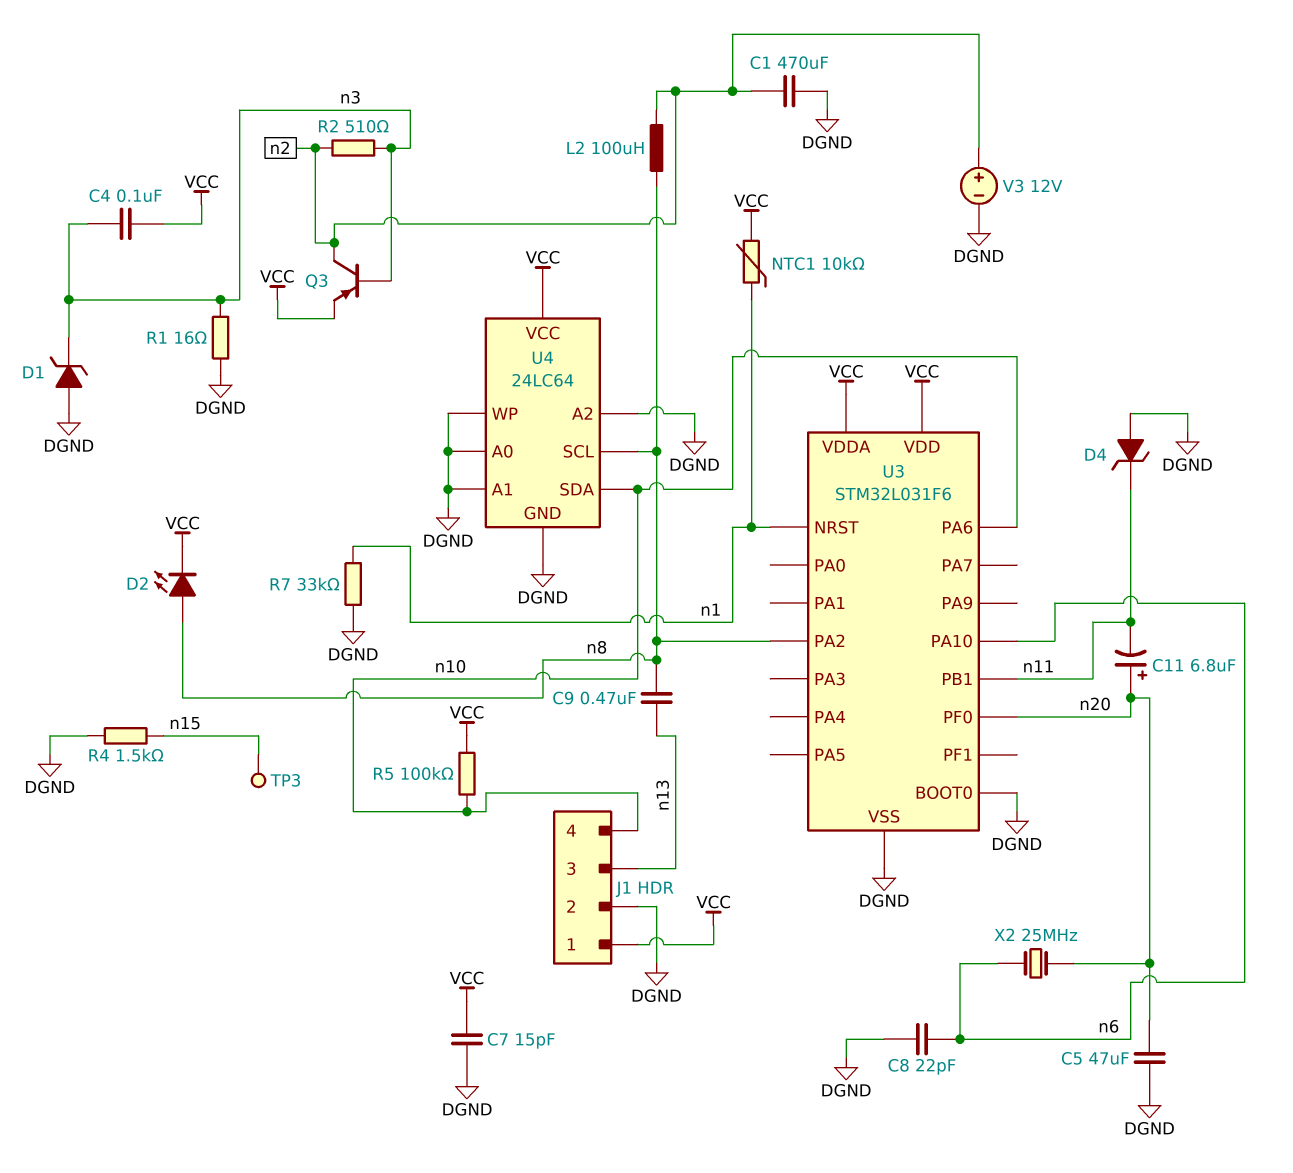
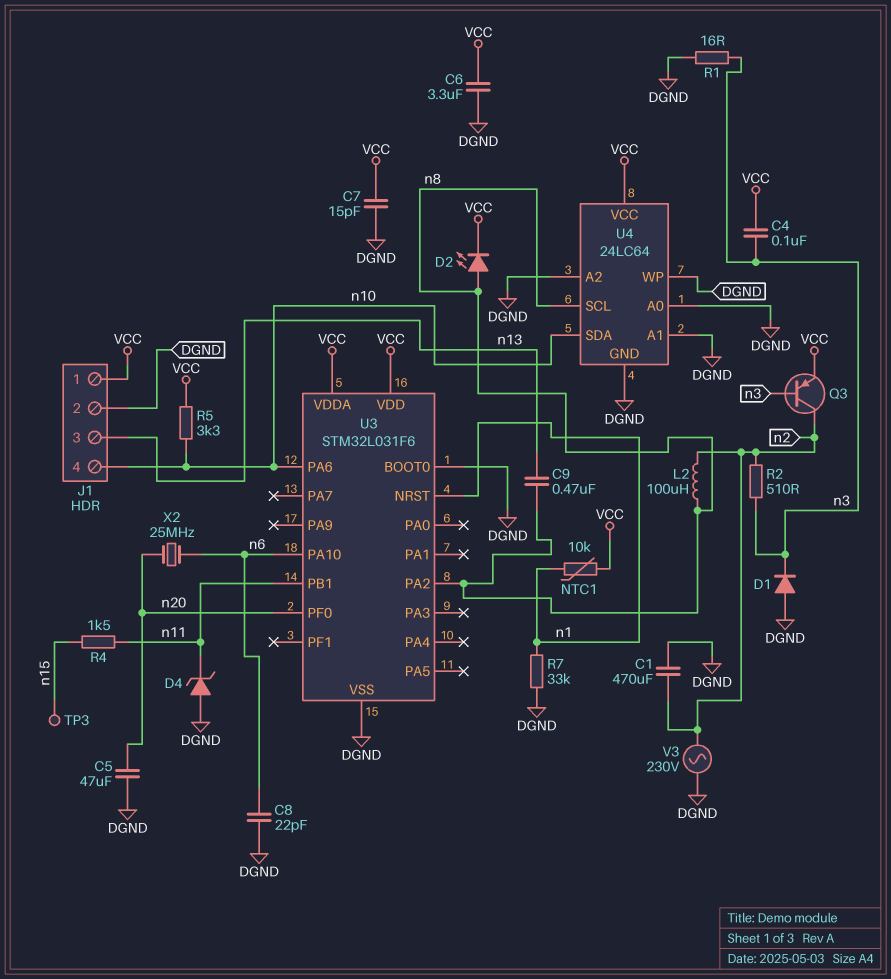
C6: none -> 3.3uF (DGND, VCC)
C11: 6.8uF (plus n20, minus n11) -> none
D1: zener (A DGND, K n3) -> diode (A DGND, K n3)
R4: 1.5k (DGND, n15) -> 1.5k (n11, n15)
R5: 100k (VCC, n10) -> 3.3k (VCC, n10)
V3: 12V (plus n2, minus DGND) -> AC 230V (DGND, n2)

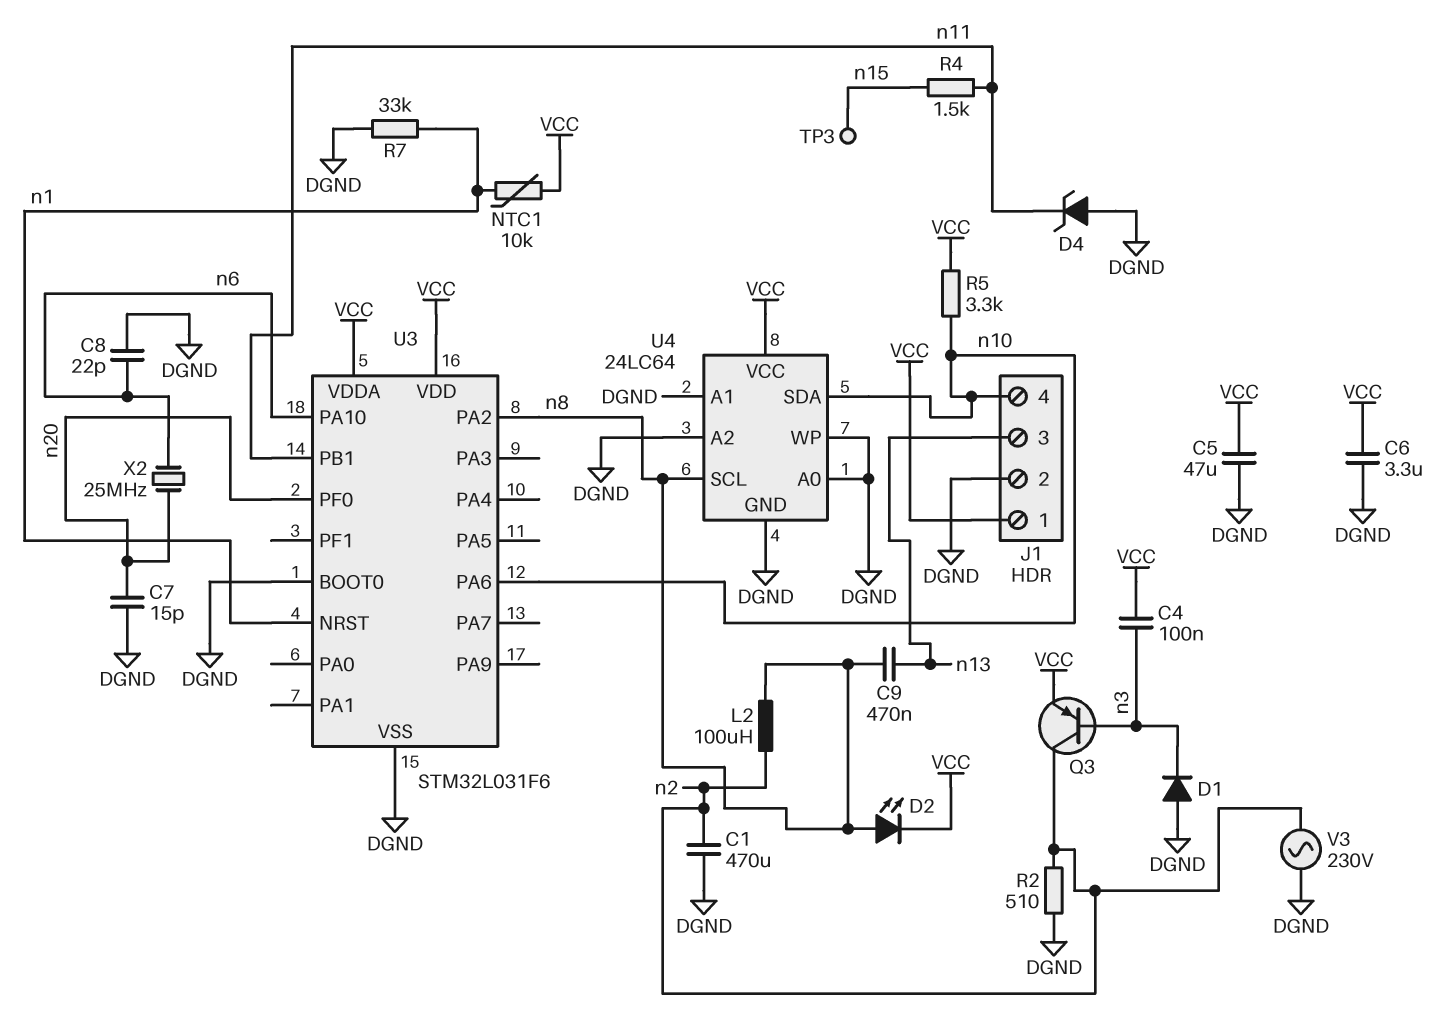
C5: 47uF (DGND, n20) -> 47uF (DGND, VCC)
C7: 15pF (DGND, VCC) -> 15pF (DGND, n20)
R1: 16 (DGND, n3) -> none
R2: 510 (n2, n3) -> 510 (DGND, n2)

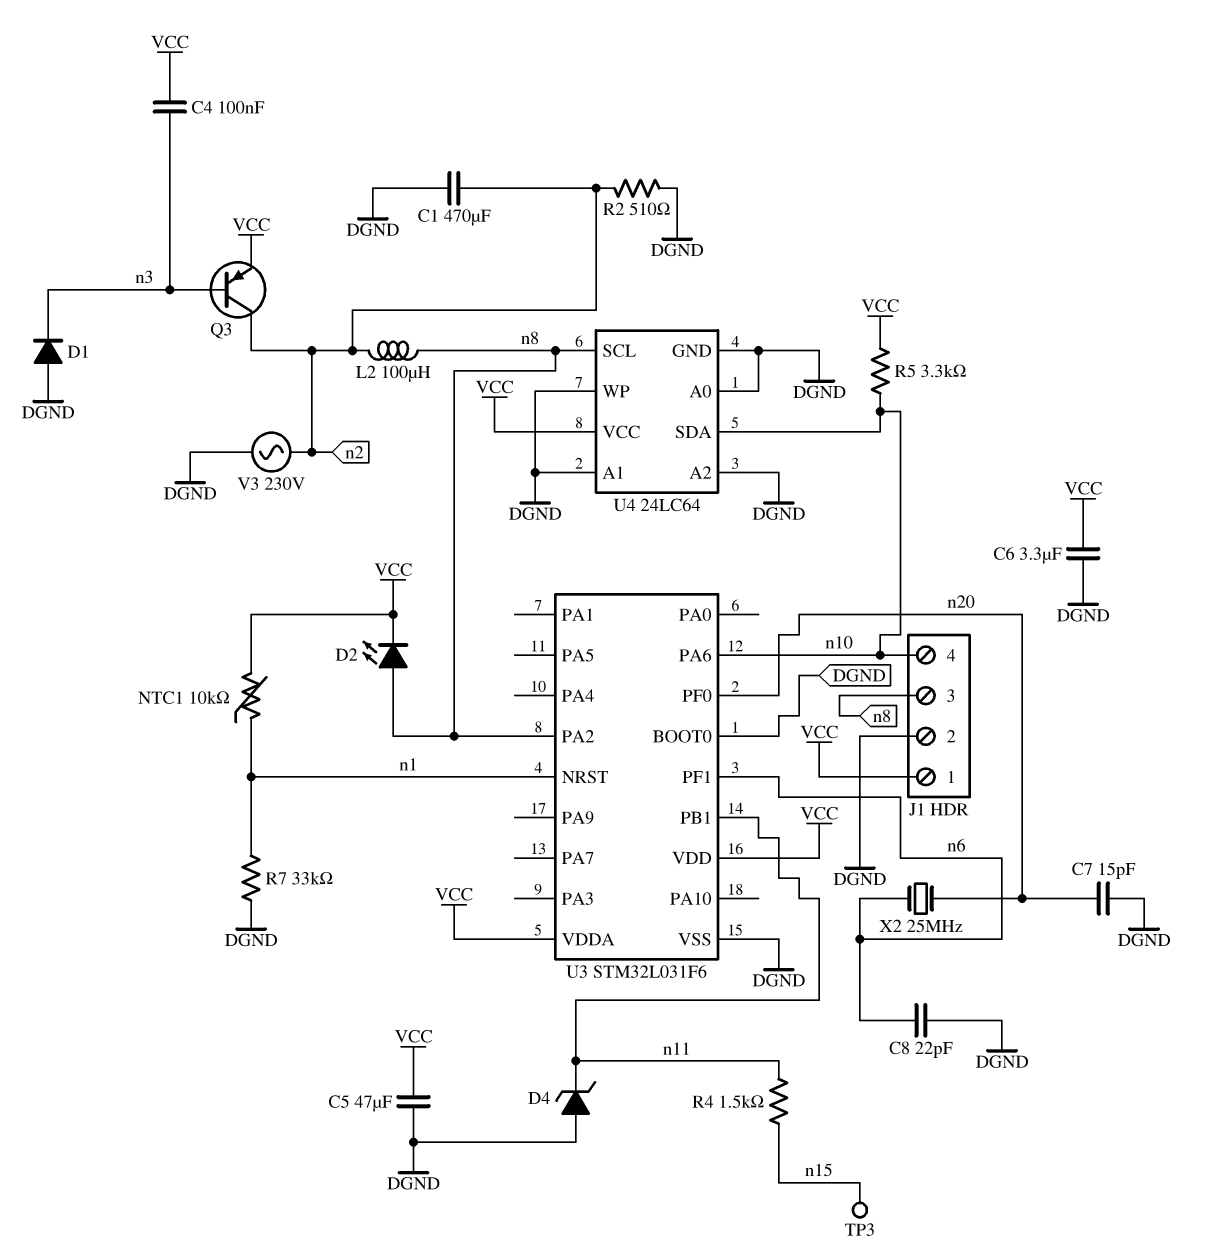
C9: 470nF (n8, n13) -> none
J1 pin 3: n13 -> n8
U3 pin PA10: n6 -> none
U3 pin PF1: none -> n6

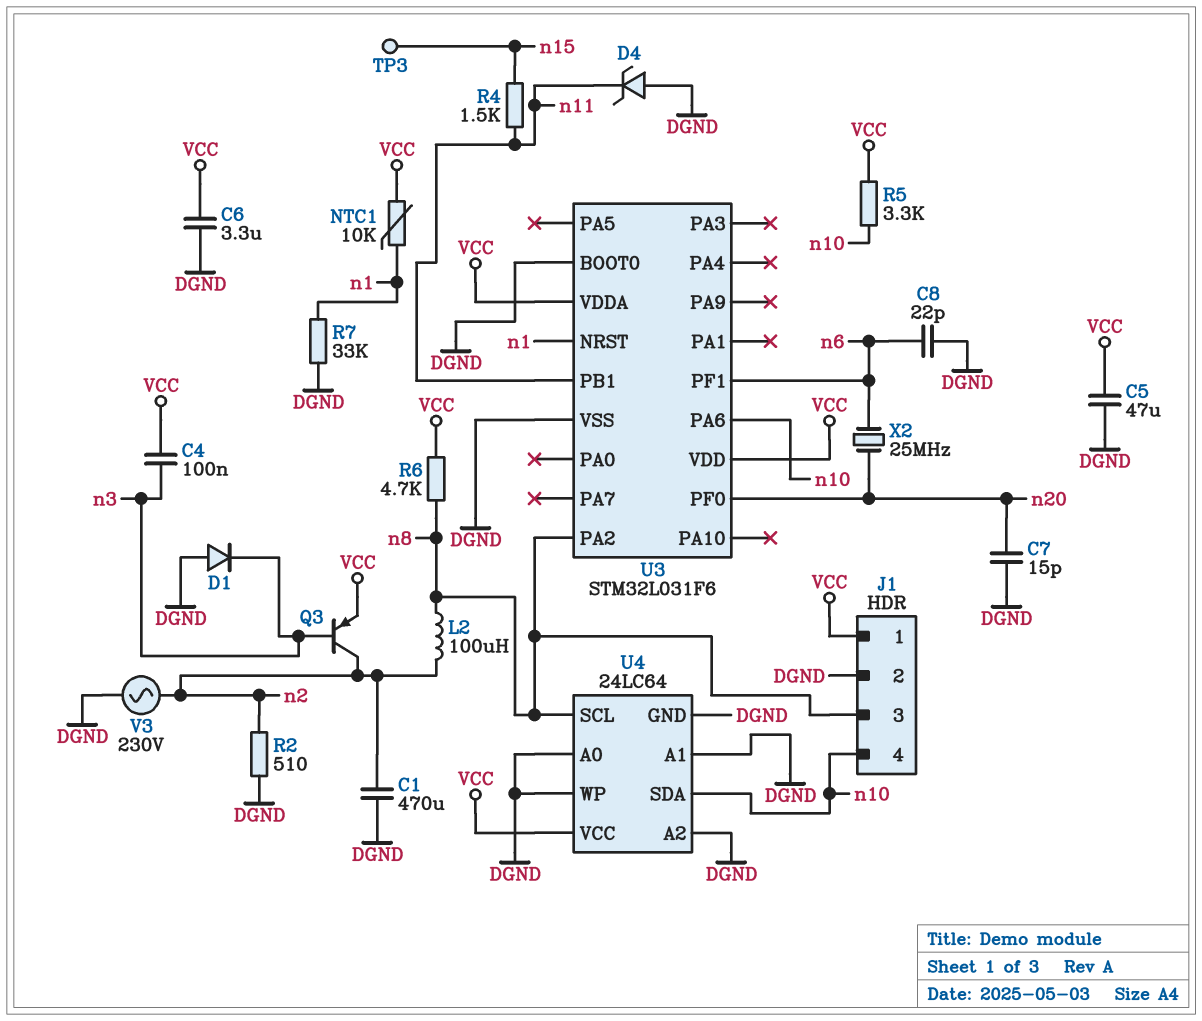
D2: LED (A n8, K VCC) -> none
R6: none -> 4.7k (VCC, n8)

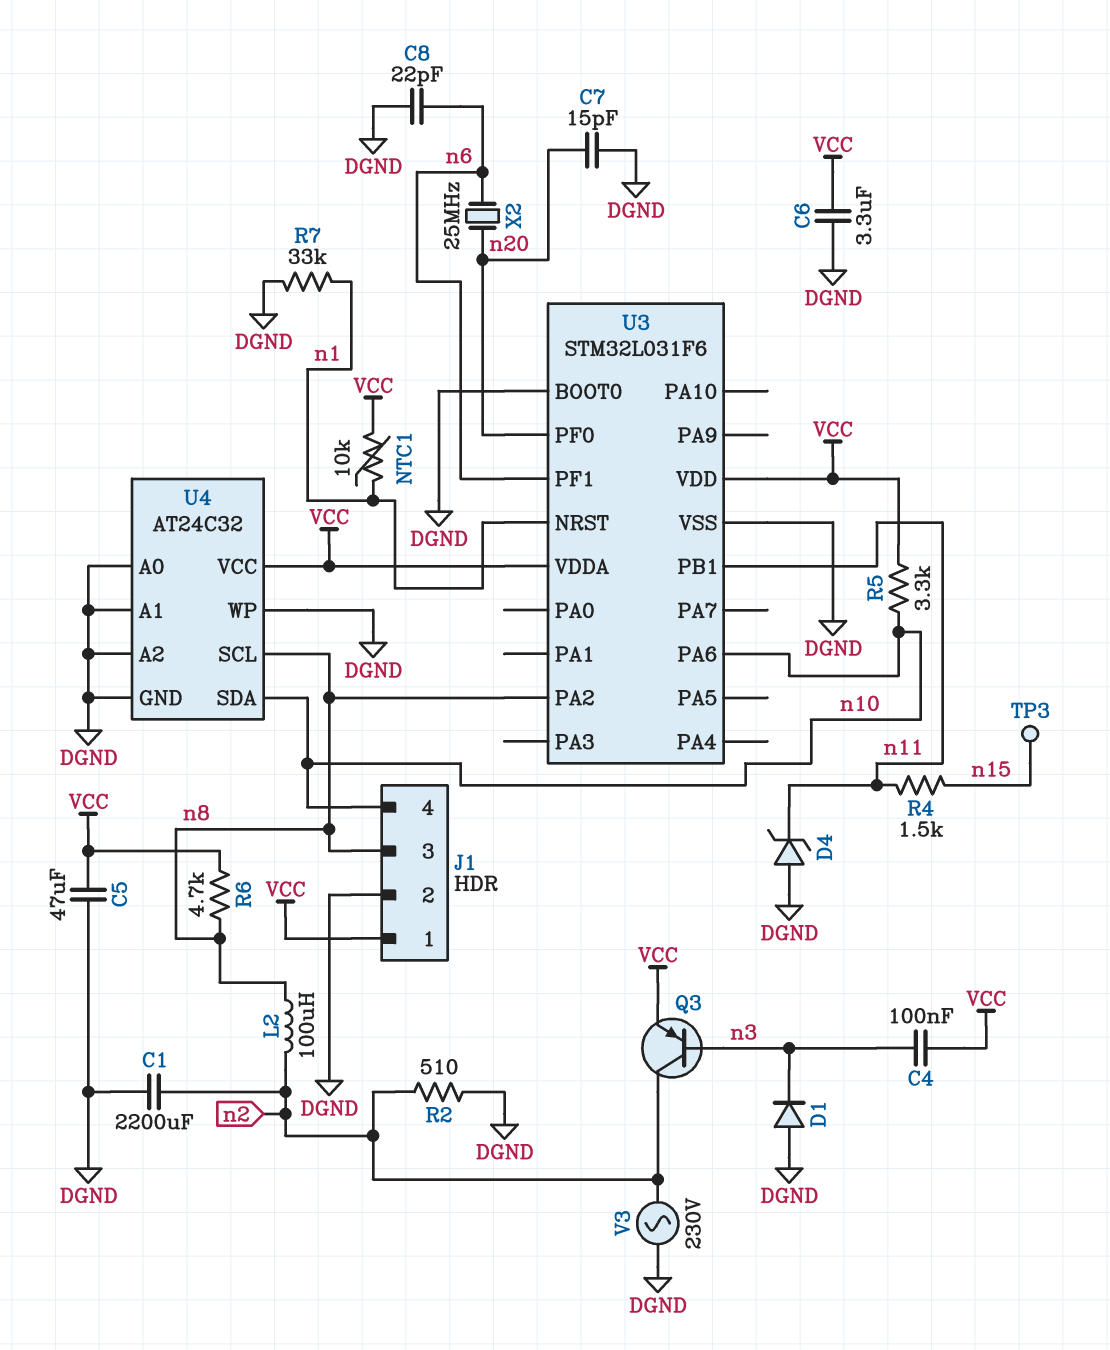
C1: 470uF (DGND, n2) -> 2200uF (DGND, n2)
U4: 24LC64 -> AT24C32

